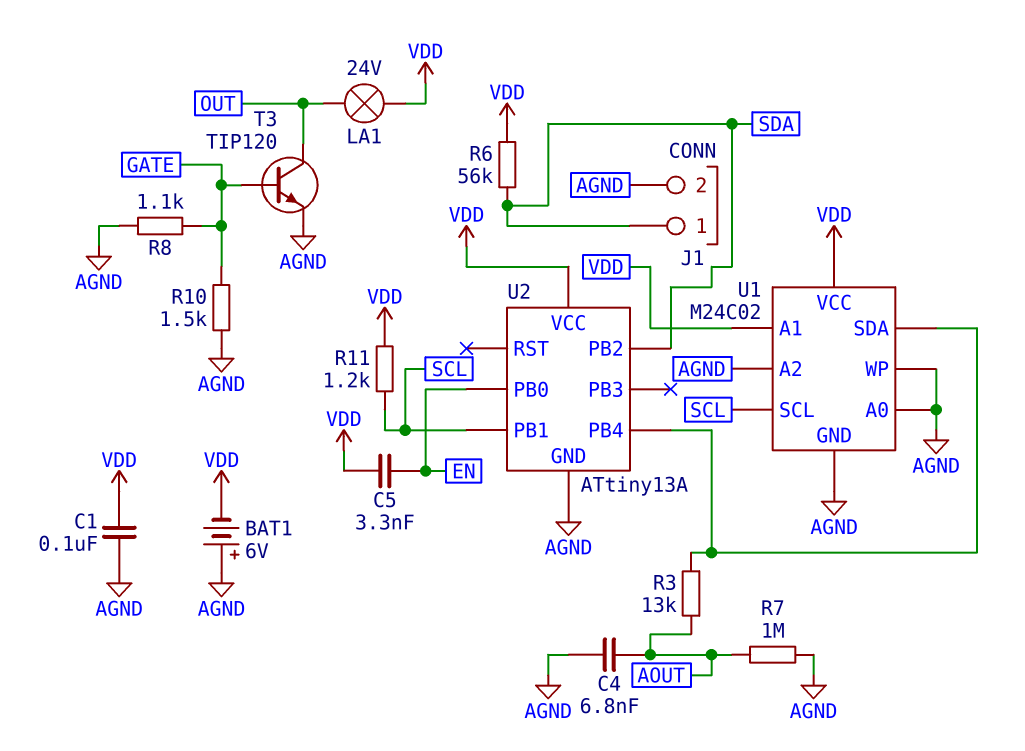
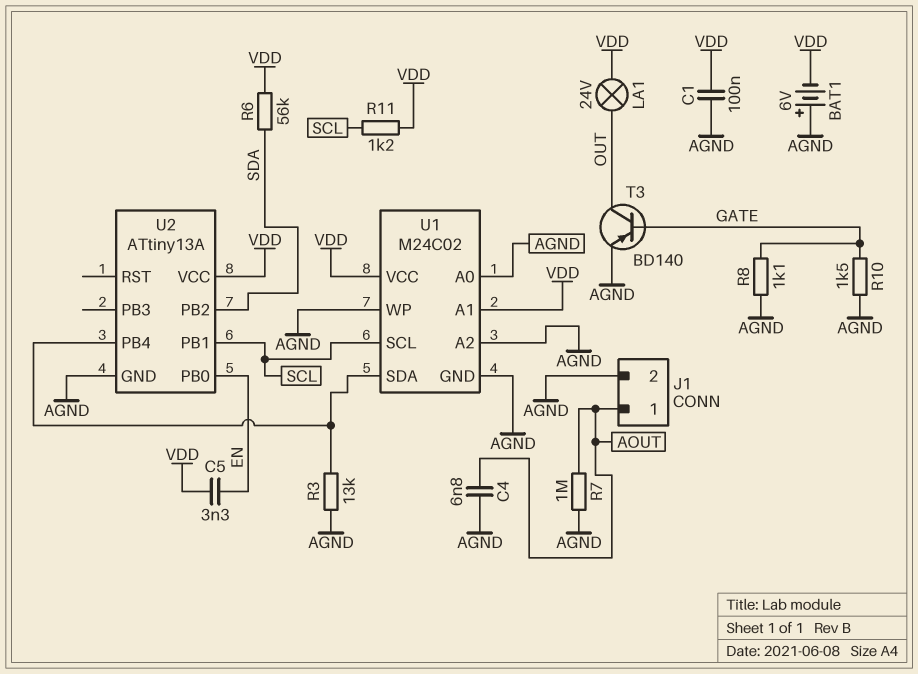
J1 pin 1: SDA -> AOUT
R3: 13k (AOUT, U1/SDA) -> 13k (AGND, U1/SDA)
T3: NPN TIP120 (B GATE, C OUT, E AGND) -> PNP BD140 (B GATE, C OUT, E AGND)

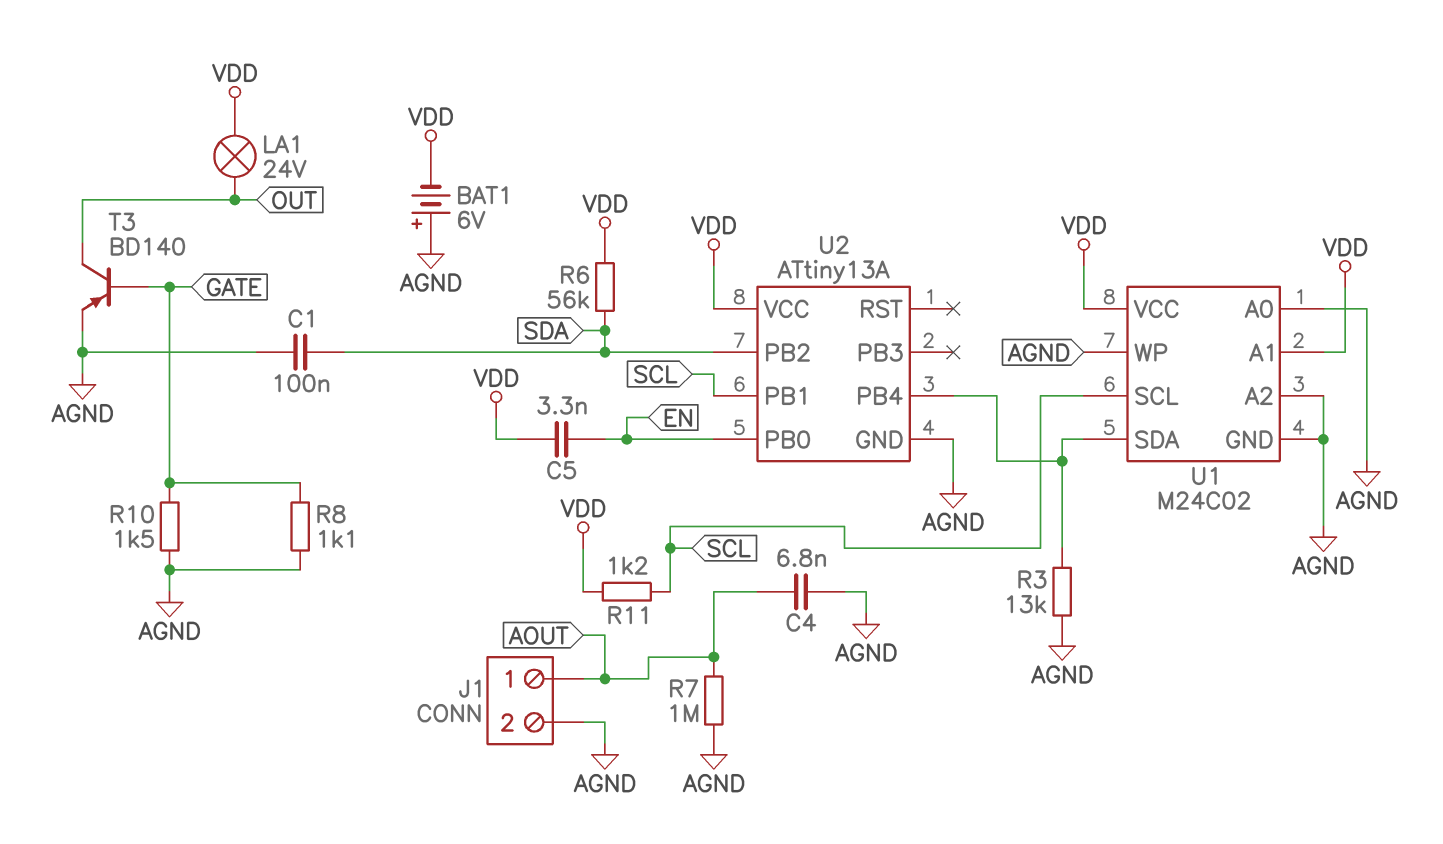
C1: 100nF (AGND, VDD) -> 100nF (AGND, SDA)

